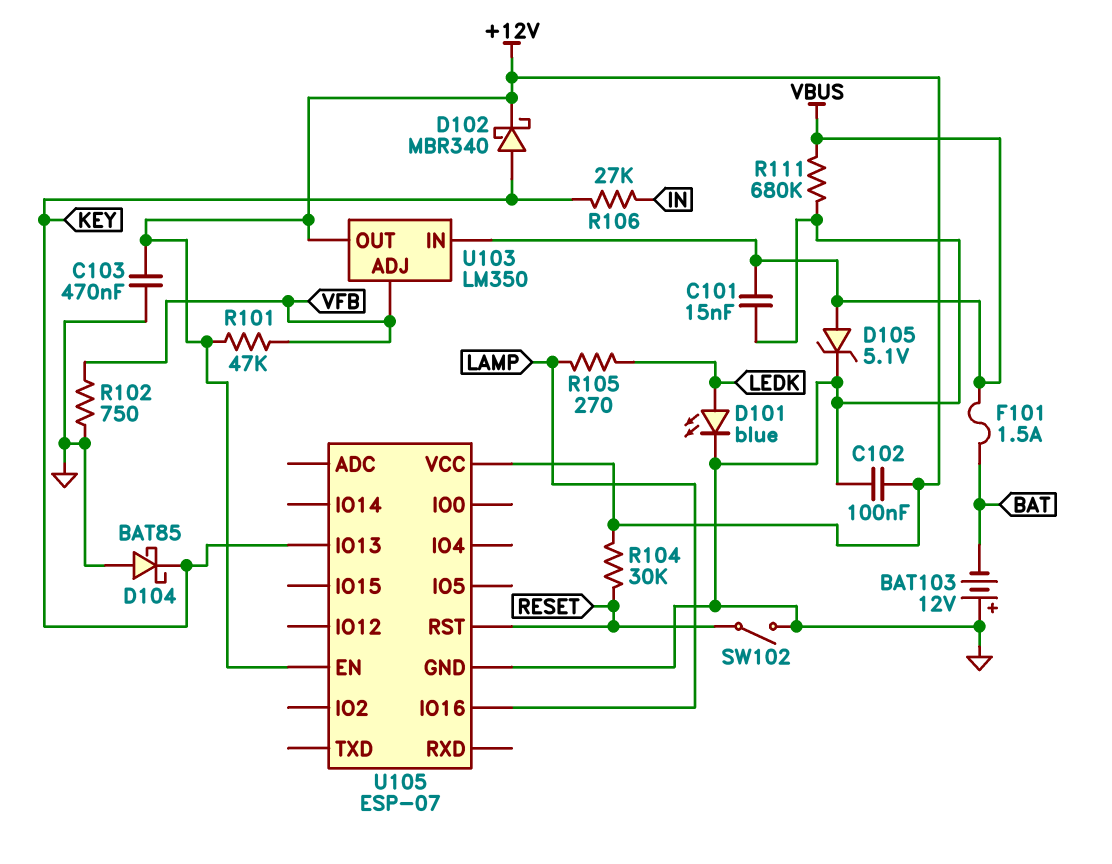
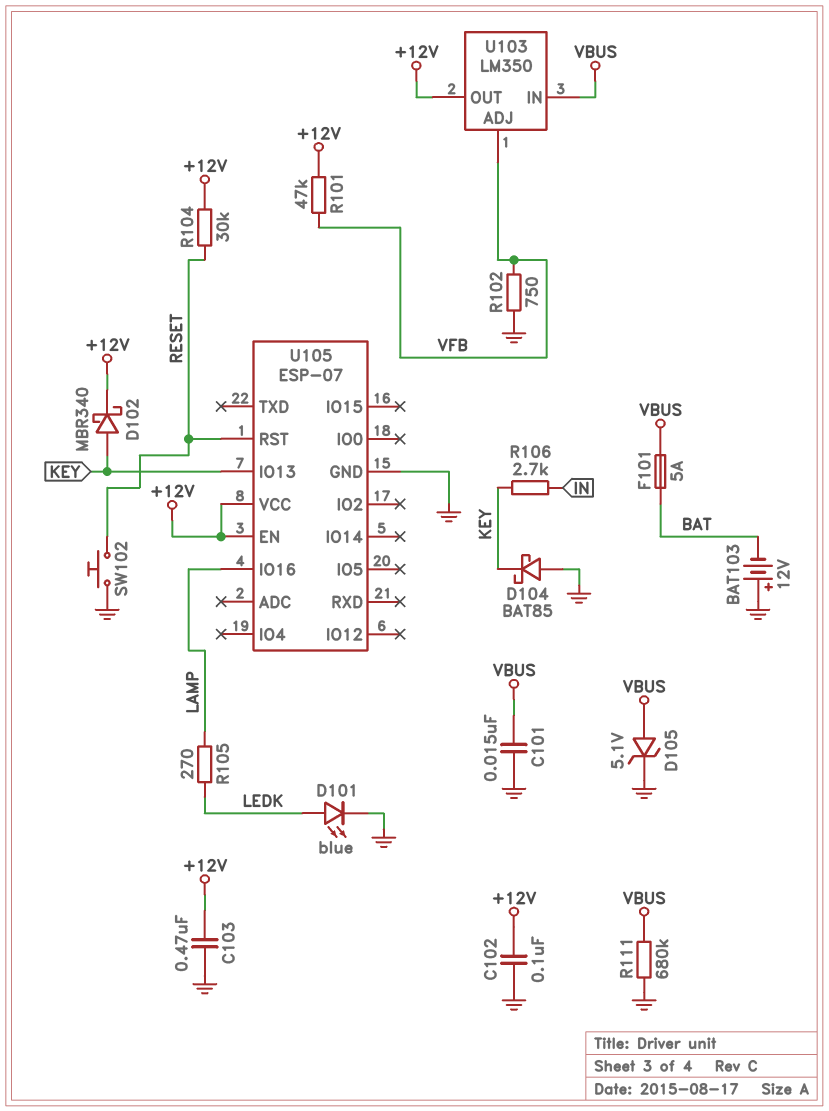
F101: 1.5A (BAT, VBUS) -> 5A (BAT, VBUS)
R106: 27k (IN, KEY) -> 2.7k (IN, KEY)
SW102: switch (GND, RESET) -> button (GND, RESET)

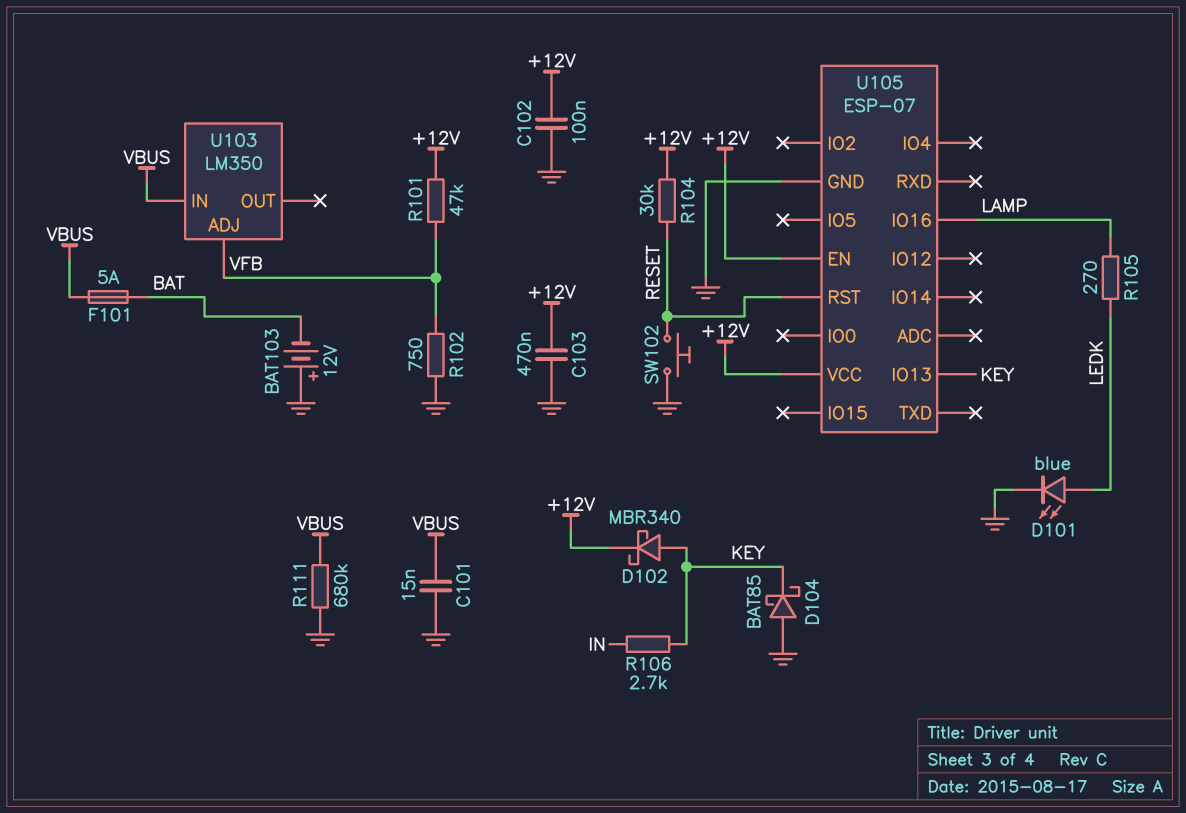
D105: zener 5.1V (A VBUS, K GND) -> none
U103 pin OUT: +12V -> none

